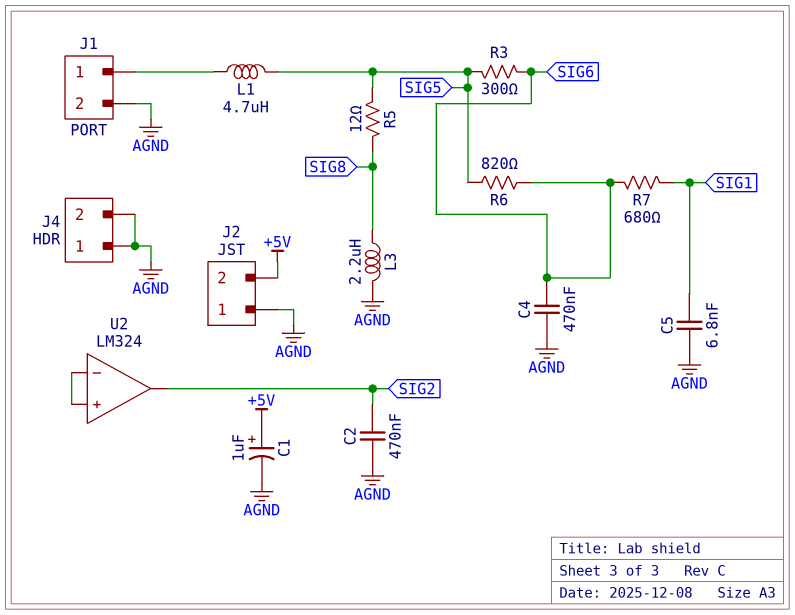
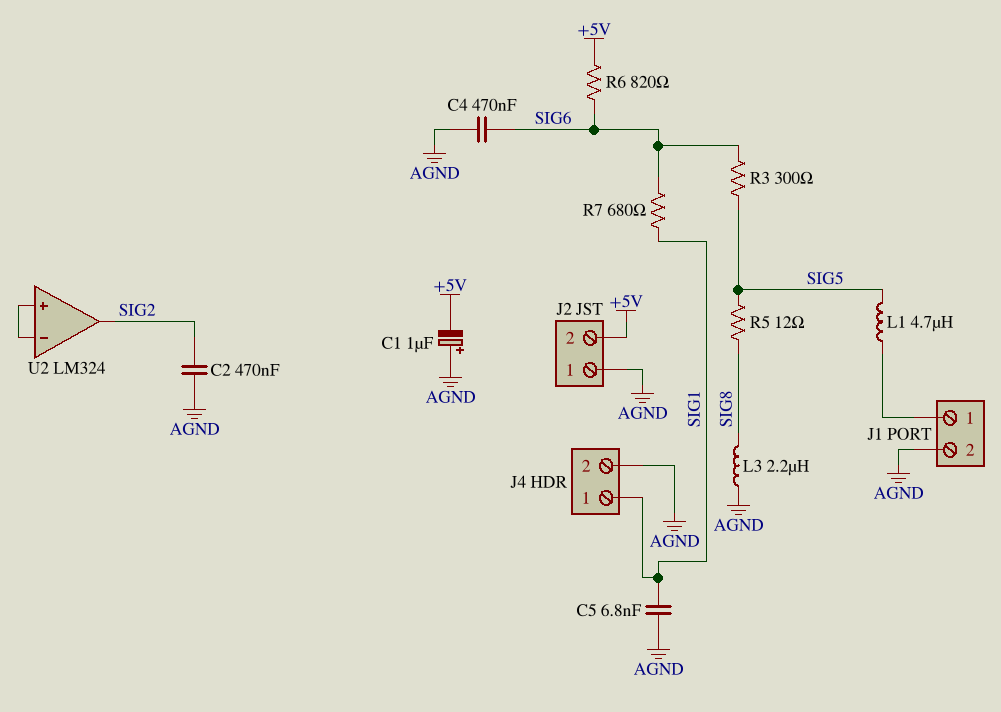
C1: 1uF (plus +5V, minus AGND) -> 1uF (plus AGND, minus +5V)
J4 pin 1: AGND -> SIG1
R6: 820 (SIG5, SIG6) -> 820 (+5V, SIG6)

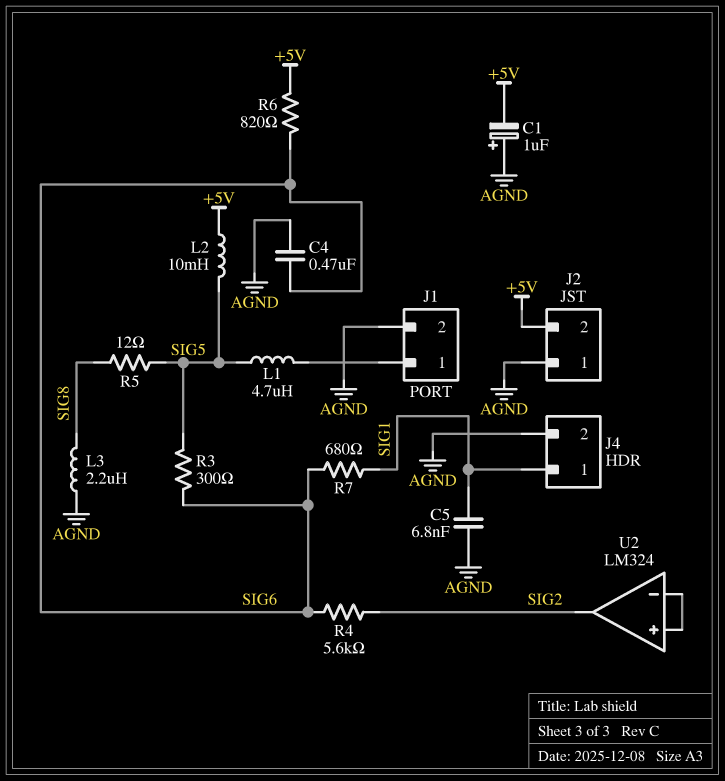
C2: 470nF (AGND, SIG2) -> none
L2: none -> 10mH (+5V, SIG5)
R4: none -> 5.6k (SIG2, SIG6)

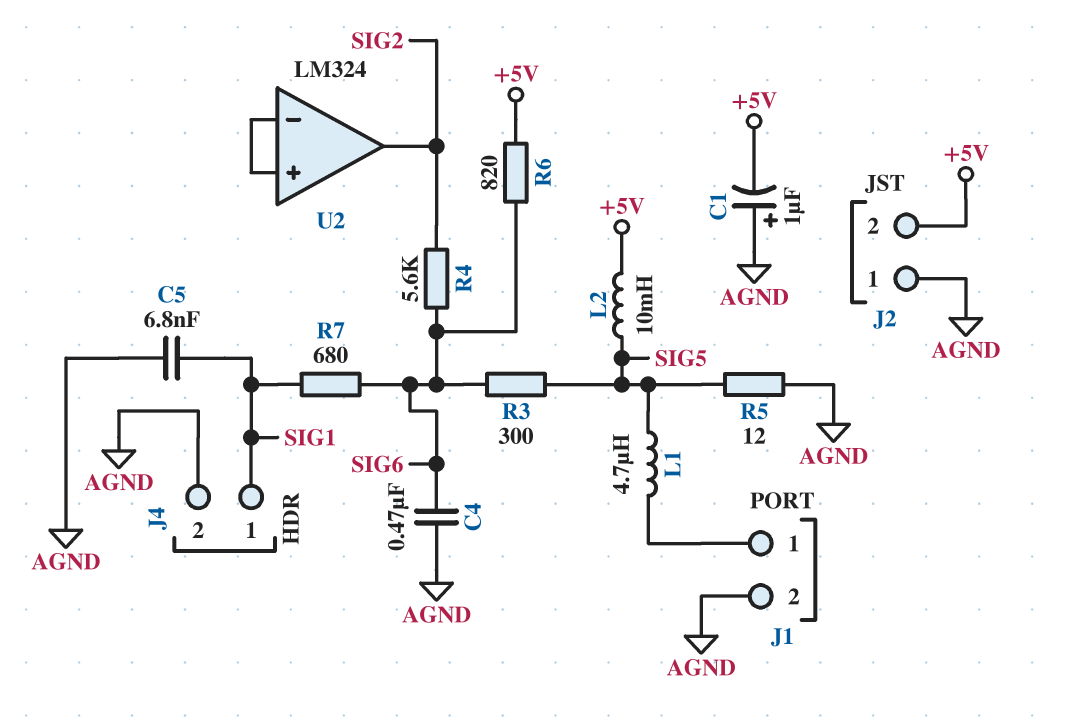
L3: 2.2uH (AGND, SIG8) -> none
R5: 12 (SIG5, SIG8) -> 12 (AGND, SIG5)

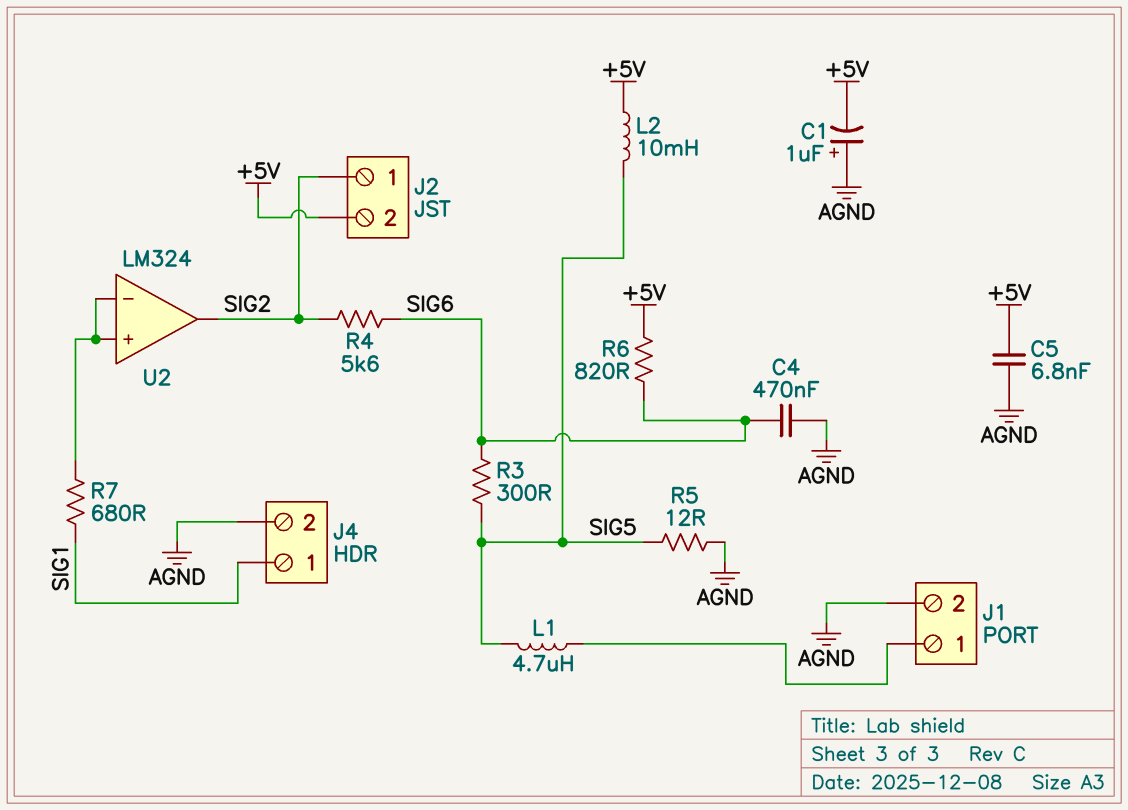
C5: 6.8nF (AGND, SIG1) -> 6.8nF (+5V, AGND)
J2 pin 1: AGND -> SIG2
R7: 680 (SIG1, SIG6) -> 680 (SIG1, U2/in+)

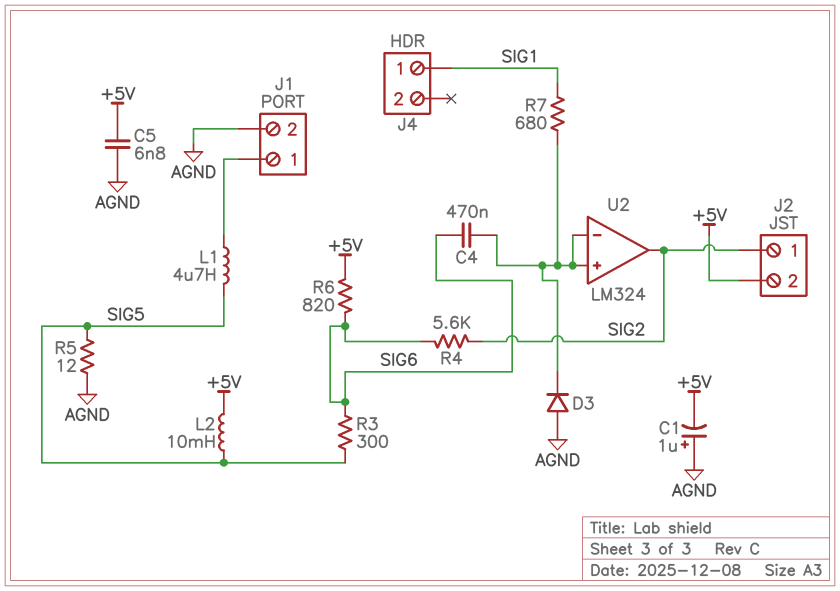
C4: 470nF (AGND, SIG6) -> 470nF (SIG6, U2/in+)
D3: none -> diode (A AGND, K U2/in+)
J4 pin 2: AGND -> none

